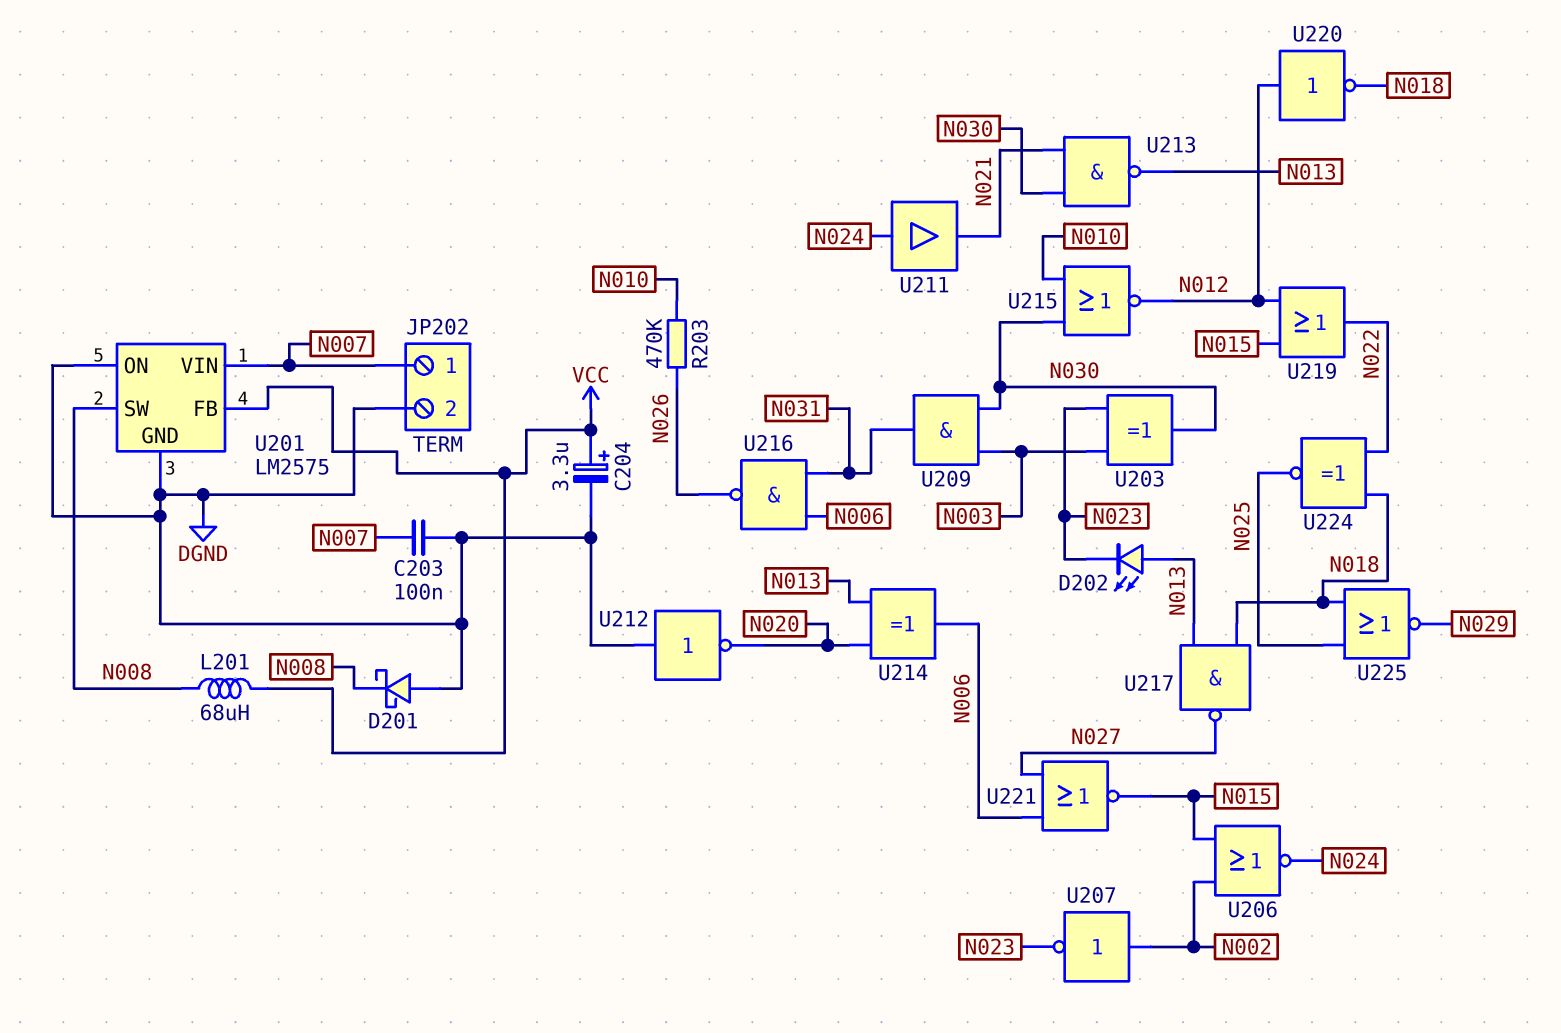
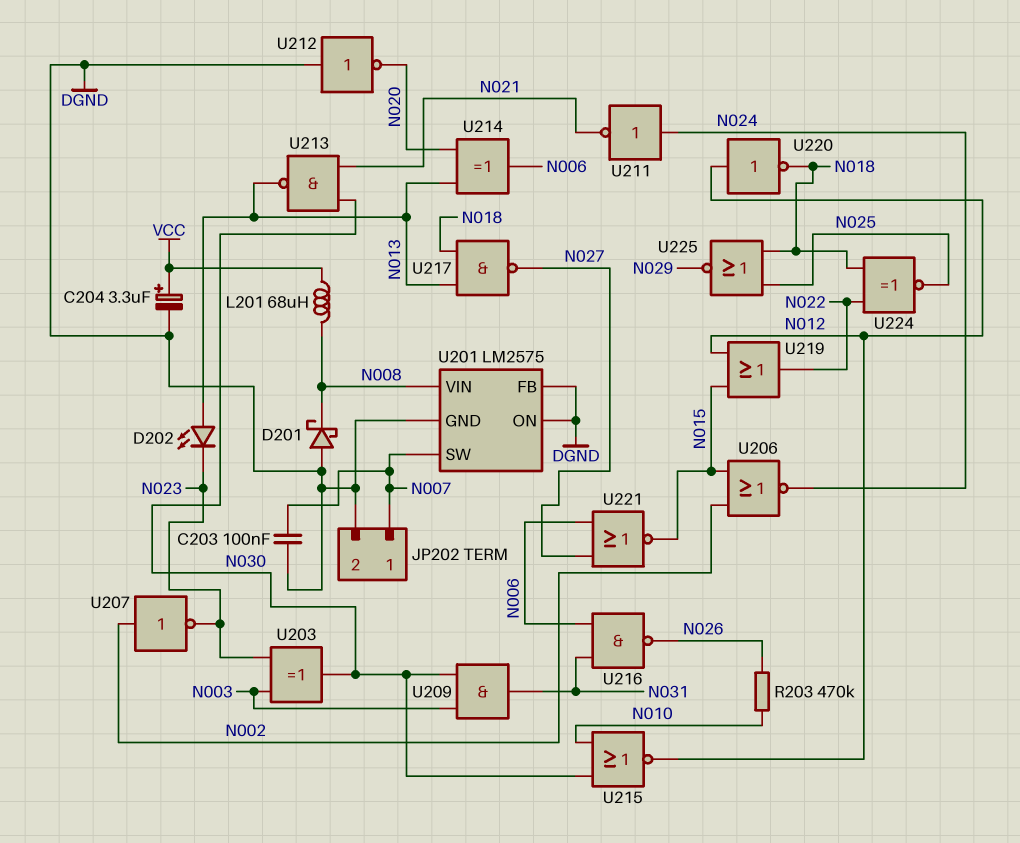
U201 pin FB: VCC -> DGND
U201 pin SW: N008 -> N007
U201 pin VIN: N007 -> N008
U211: buffer (in N024, out N021) -> NOT (in N024, out N021)

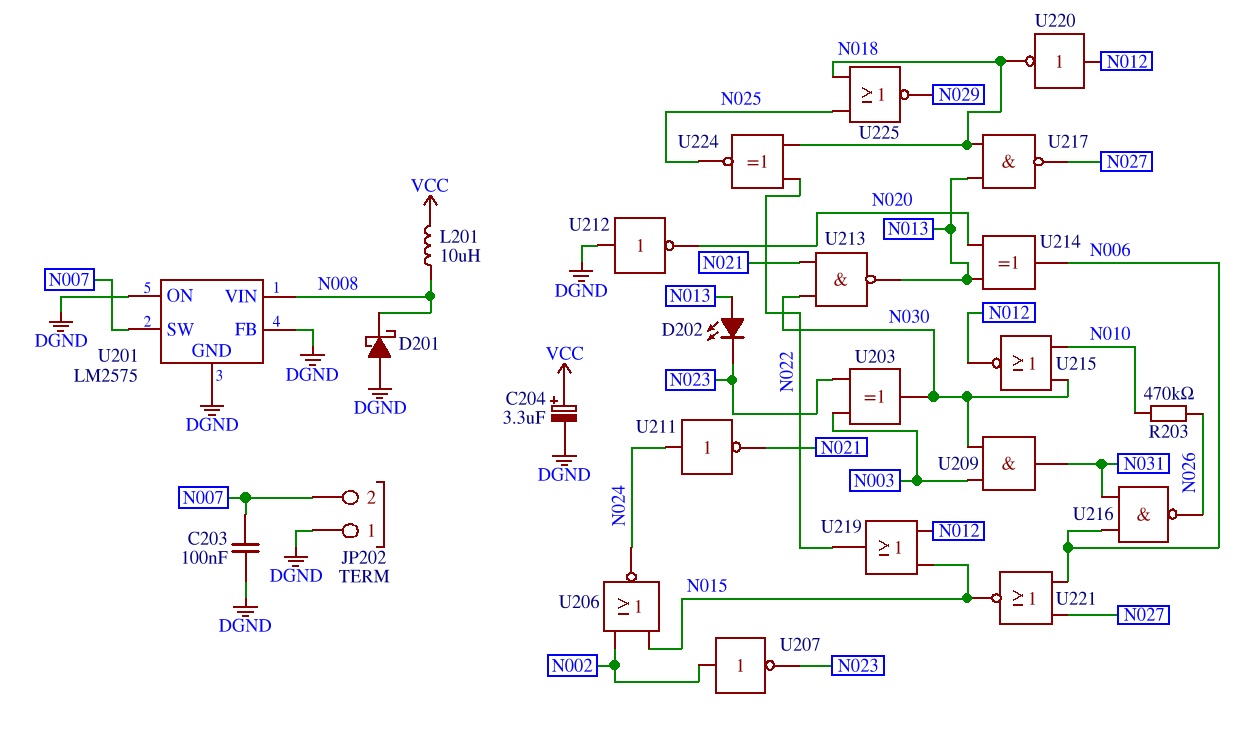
JP202 pin 1: N007 -> DGND
JP202 pin 2: DGND -> N007
L201: 68uH (N008, VCC) -> 10uH (N008, VCC)

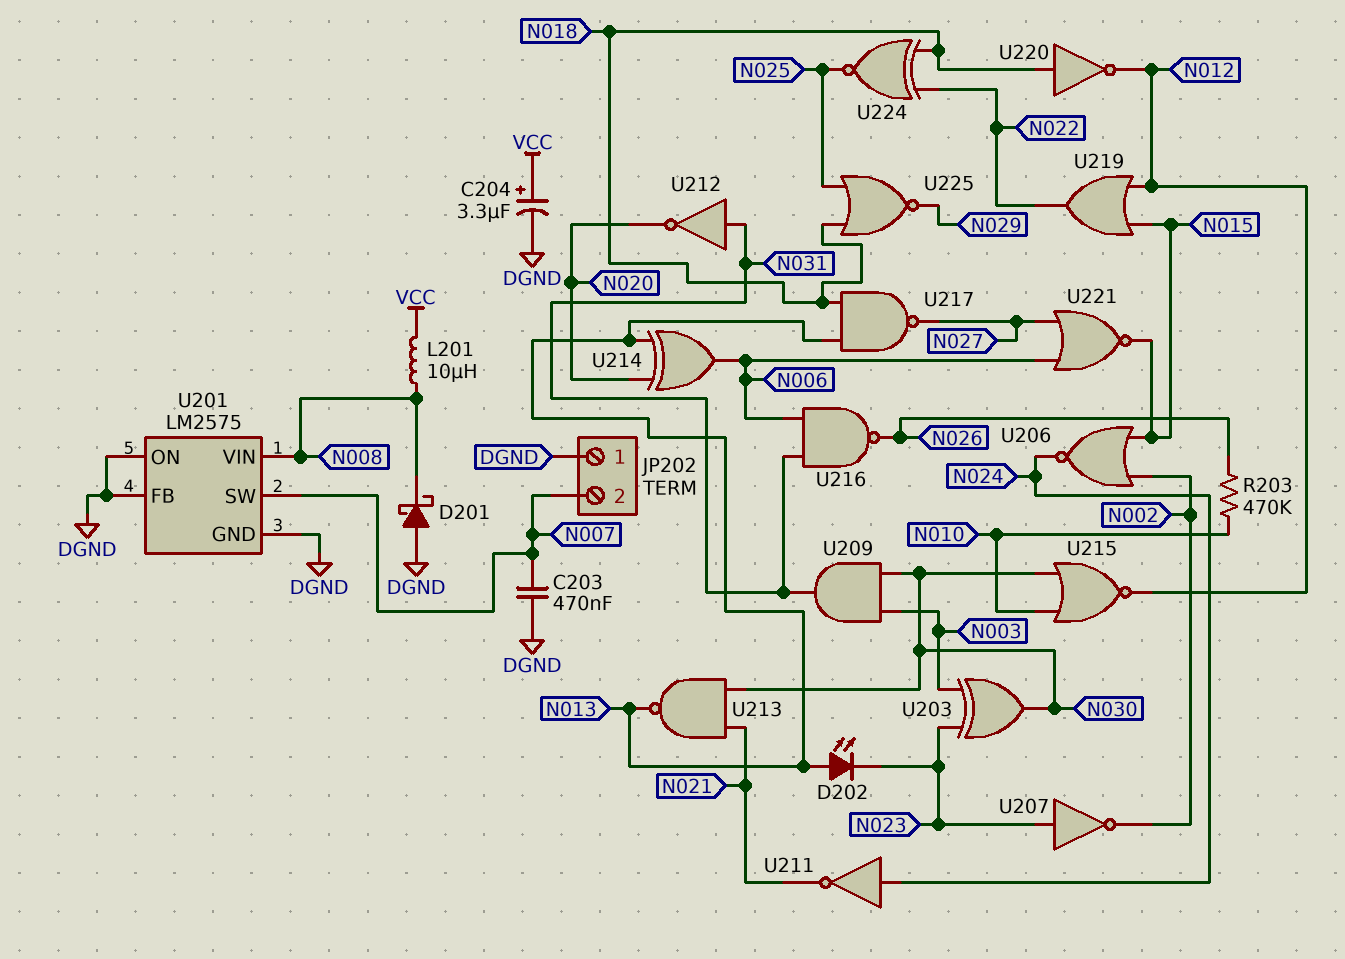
C203: 100nF (DGND, N007) -> 470nF (DGND, N007)
U207: NOT (in N002, out N023) -> NOT (in N023, out N002)
U212: NOT (in DGND, out N020) -> NOT (in N031, out N020)
U220: NOT (in N012, out N018) -> NOT (in N018, out N012)

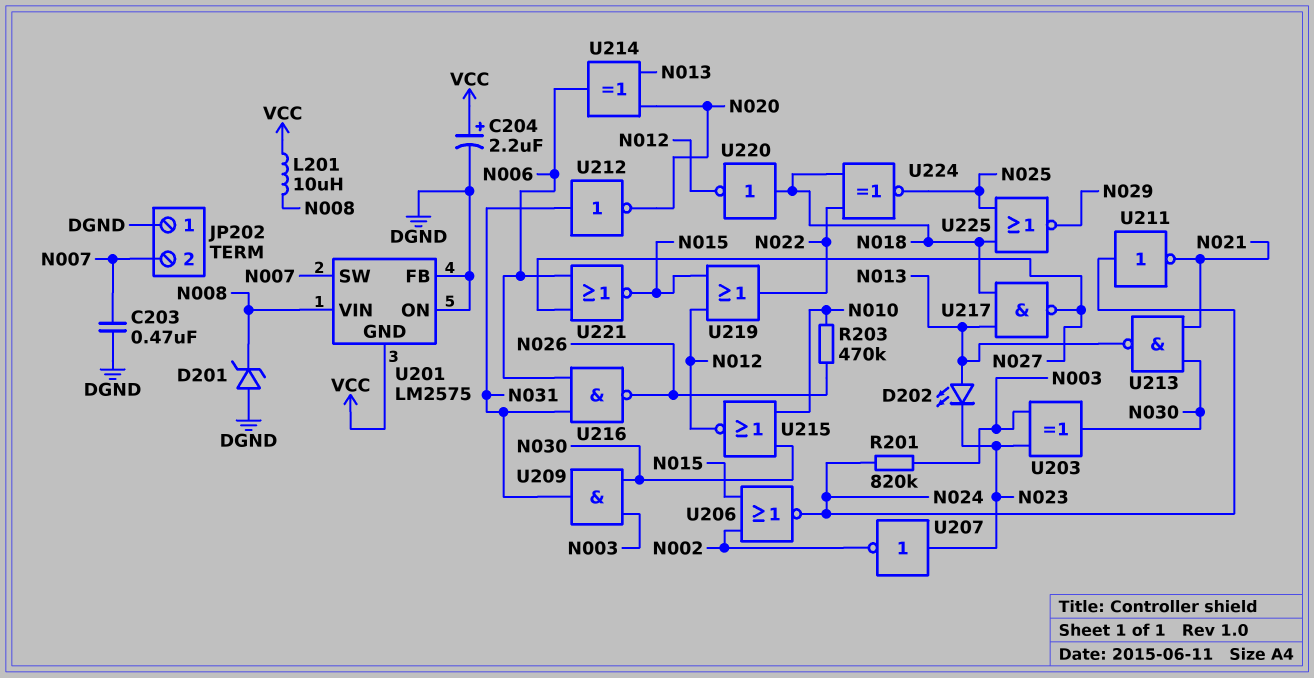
C204: 3.3uF (plus VCC, minus DGND) -> 2.2uF (plus VCC, minus DGND)
D201: schottky (A DGND, K N008) -> zener (A DGND, K N008)
R201: none -> 820k (N003, N024)
U201 pin GND: DGND -> VCC

